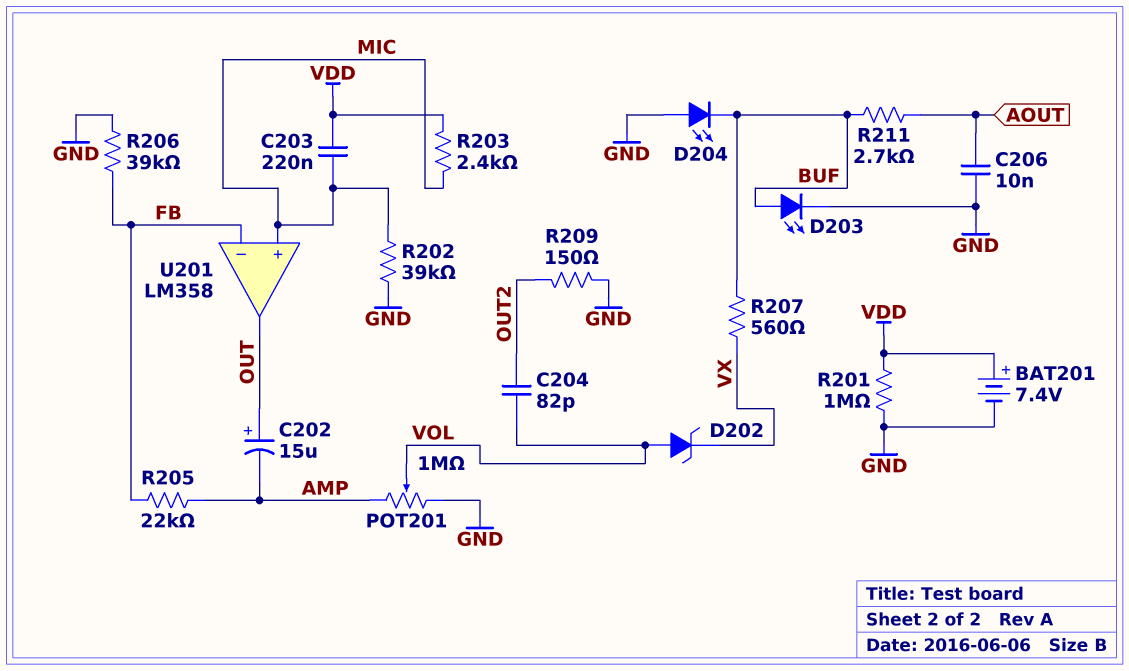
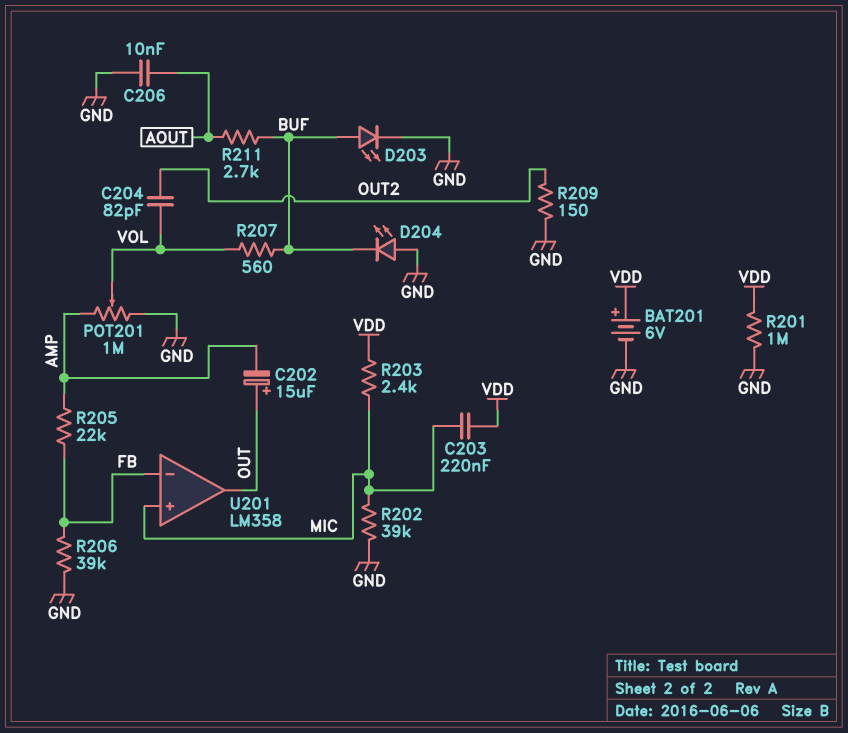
BAT201: 7.4V (plus VDD, minus GND) -> 6V (plus VDD, minus GND)
D202: zener (A VOL, K VX) -> none
R207: 560 (BUF, VX) -> 560 (BUF, VOL)

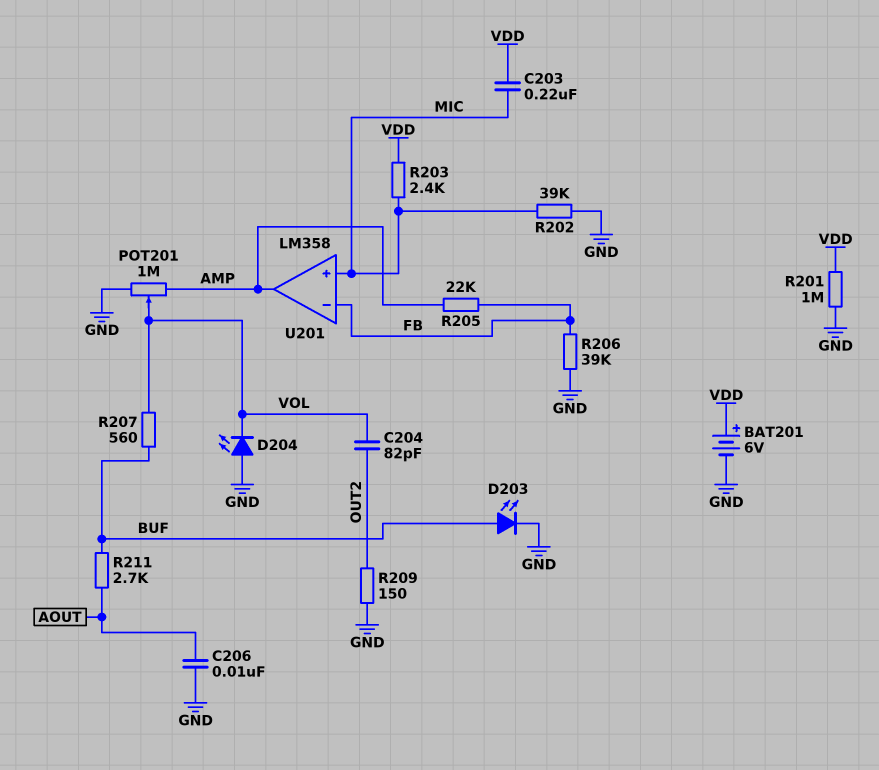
C202: 15uF (plus OUT, minus AMP) -> none
D204: LED (A GND, K BUF) -> LED (A GND, K VOL)
U201 pin out: OUT -> AMP

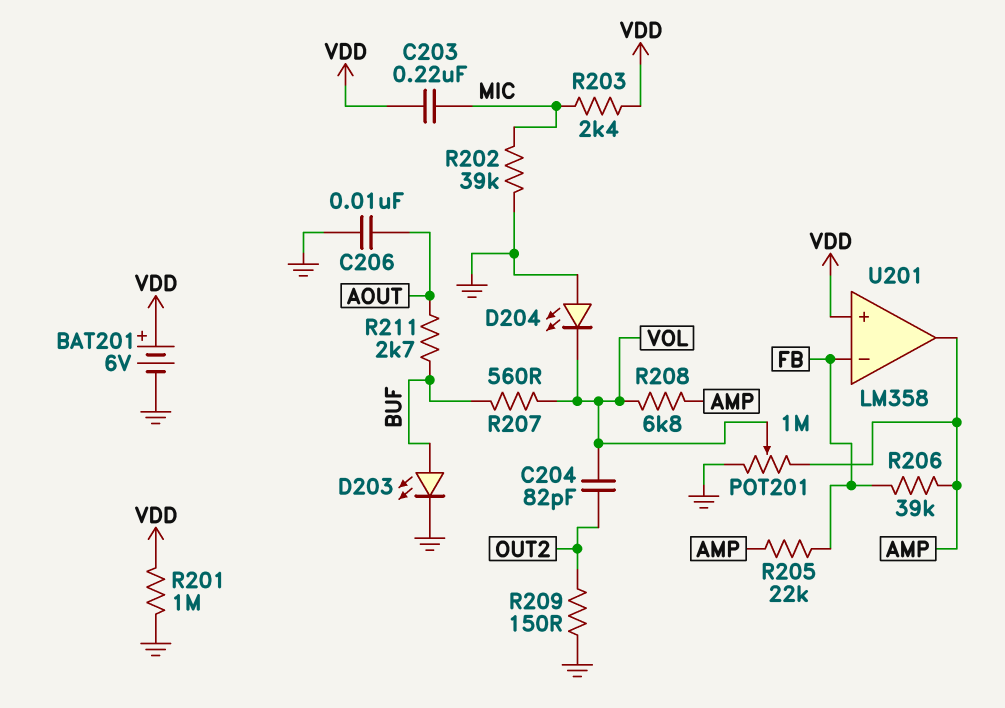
R206: 39k (FB, GND) -> 39k (AMP, FB)
R208: none -> 6.8k (AMP, VOL)
U201 pin in+: MIC -> VDD

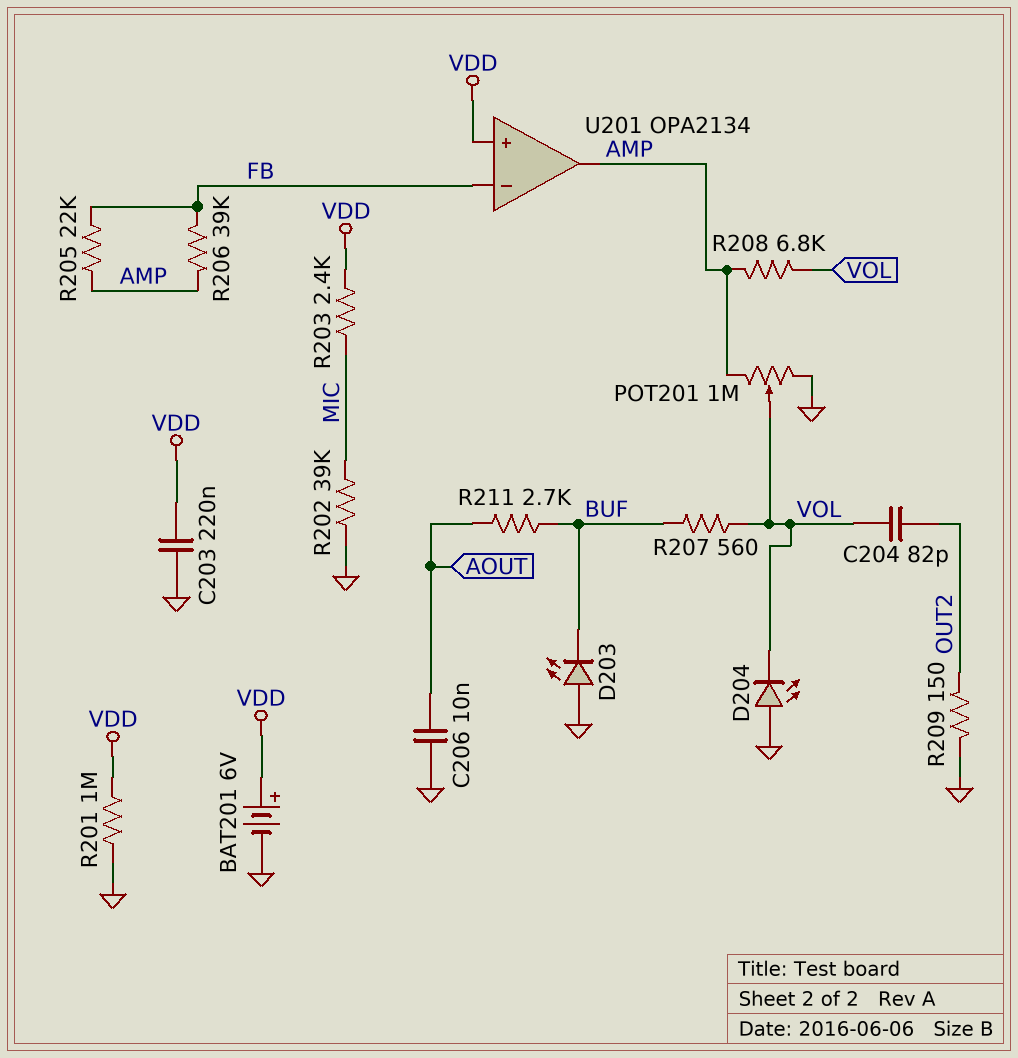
C203: 220nF (MIC, VDD) -> 220nF (GND, VDD)
D203: LED (A BUF, K GND) -> LED (A GND, K BUF)
U201: LM358 -> OPA2134

